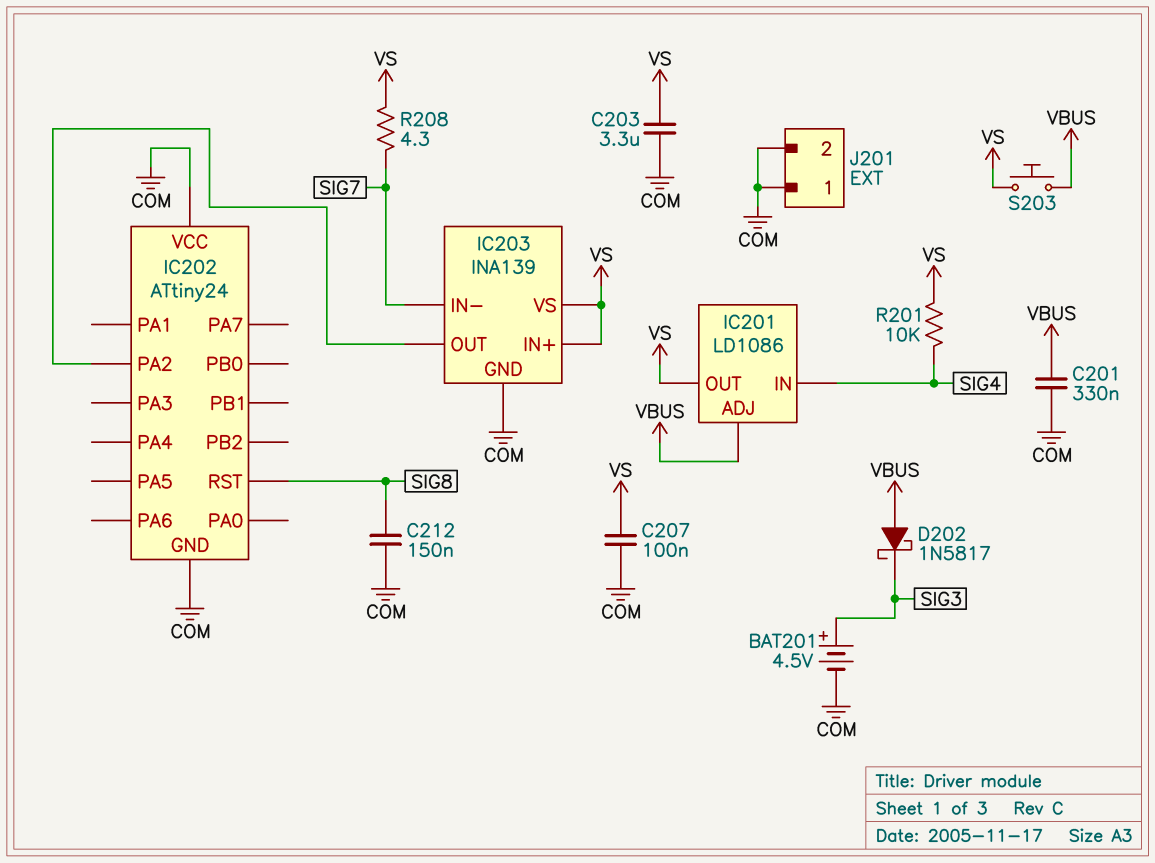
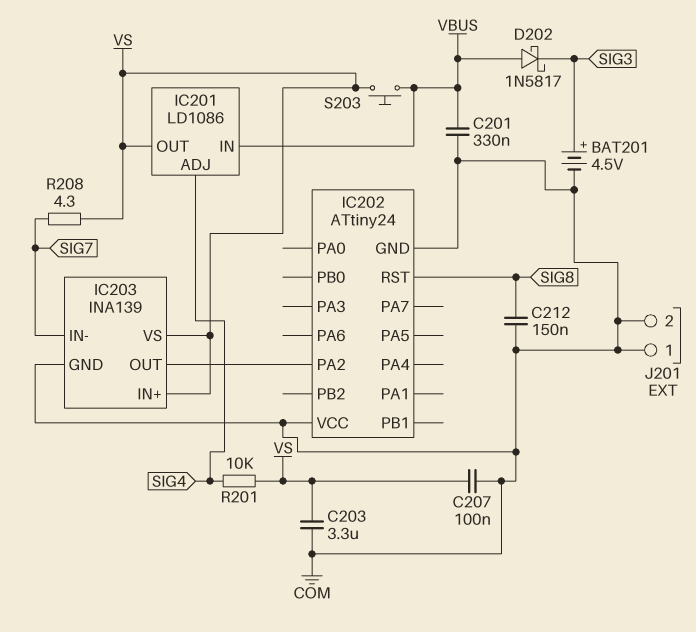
IC201 pin ADJ: VBUS -> SIG4
IC201 pin IN: SIG4 -> VBUS

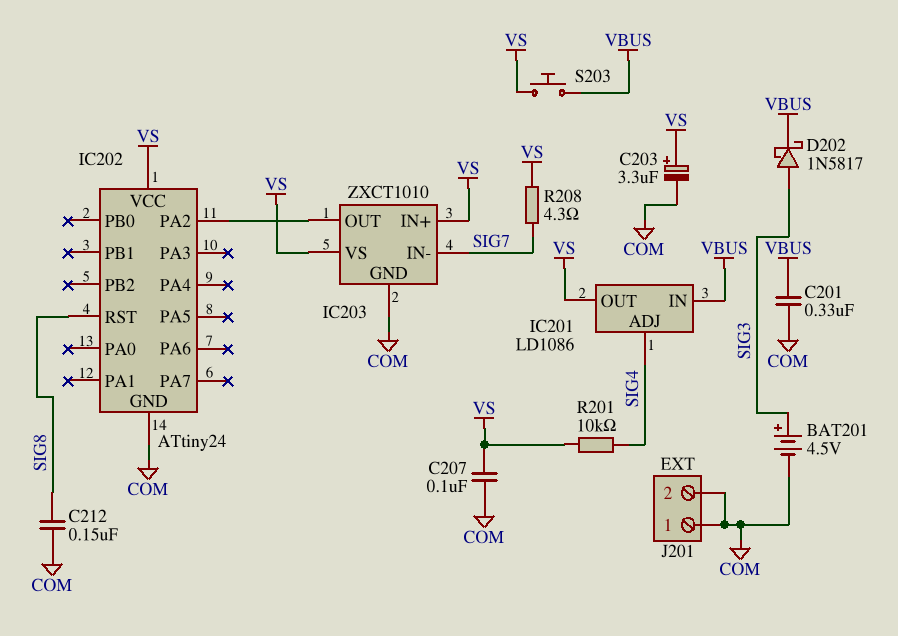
C203: 3.3uF (COM, VS) -> 3.3uF (plus VS, minus COM)
D202: schottky 1N5817 (A VBUS, K SIG3) -> schottky 1N5817 (A SIG3, K VBUS)
IC202 pin VCC: COM -> VS
IC203: INA139 -> ZXCT1010

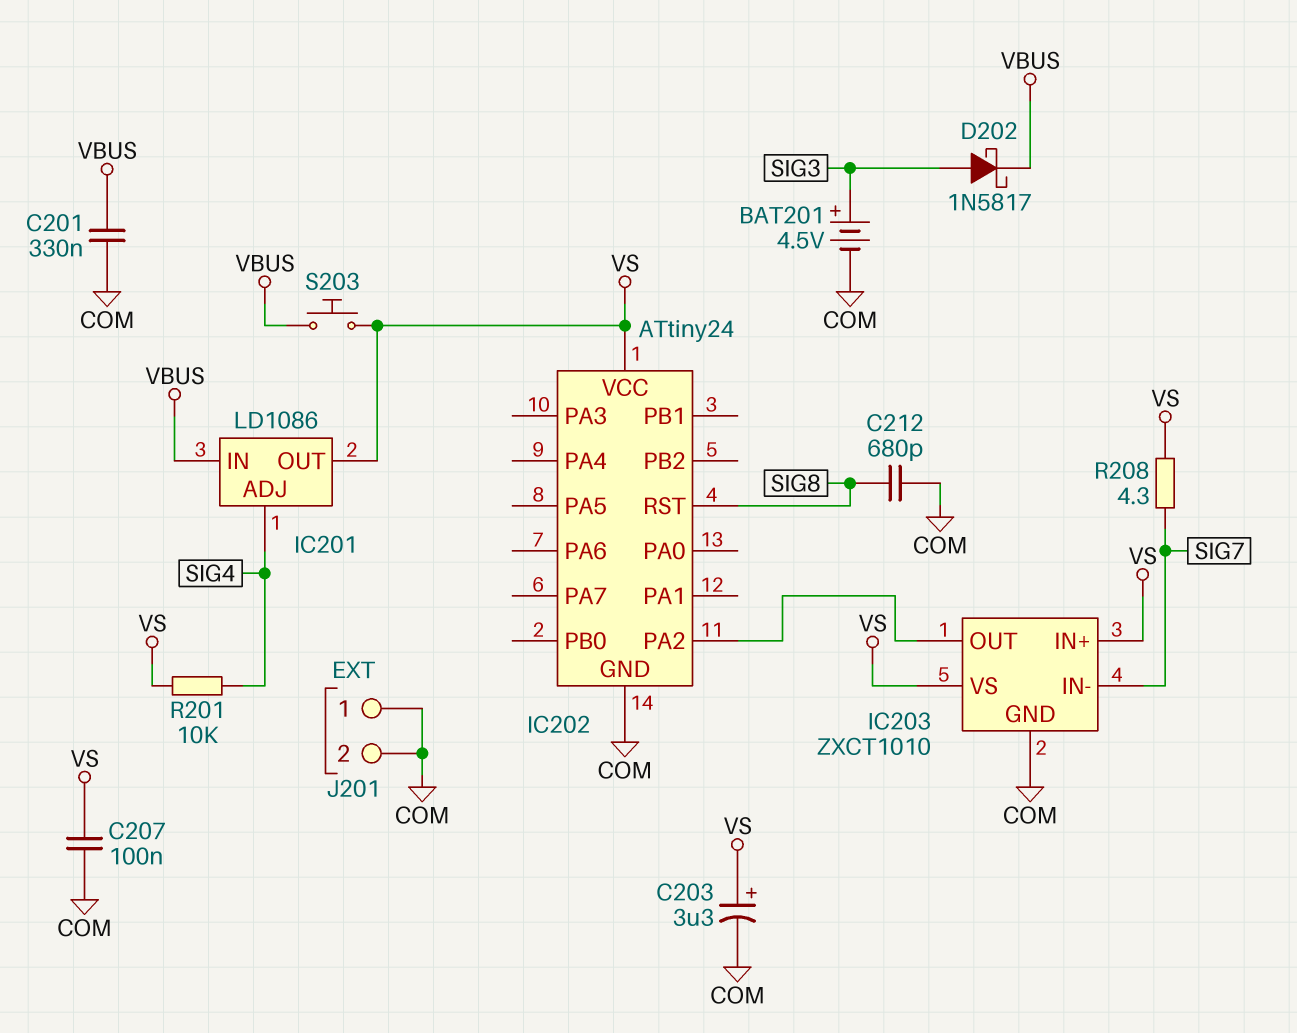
C212: 150nF (COM, SIG8) -> 680pF (COM, SIG8)

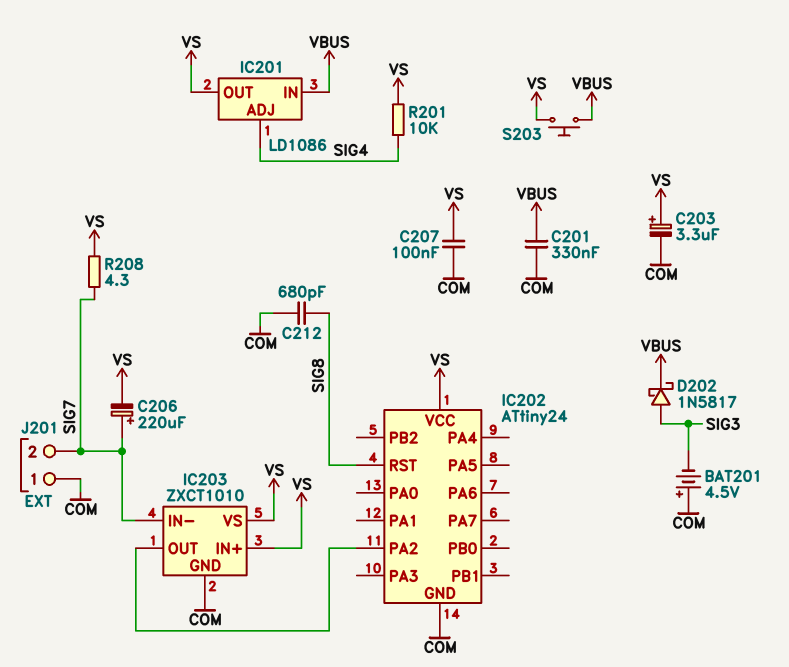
BAT201: 4.5V (plus SIG3, minus COM) -> 4.5V (plus COM, minus SIG3)
C206: none -> 220uF (plus SIG7, minus VS)
J201 pin 2: COM -> SIG7

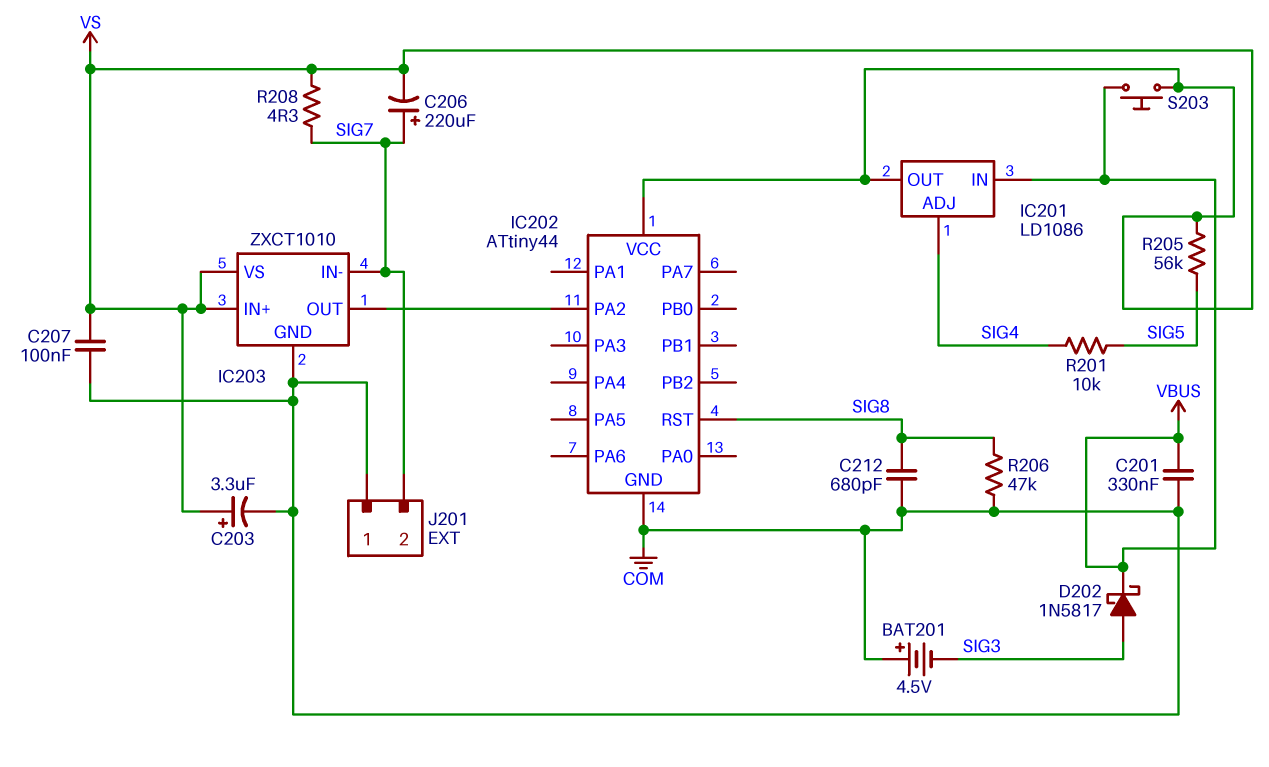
IC202: ATtiny24 -> ATtiny44
R201: 10k (SIG4, VS) -> 10k (SIG4, SIG5)
R205: none -> 56k (SIG5, VS)
R206: none -> 47k (COM, SIG8)

